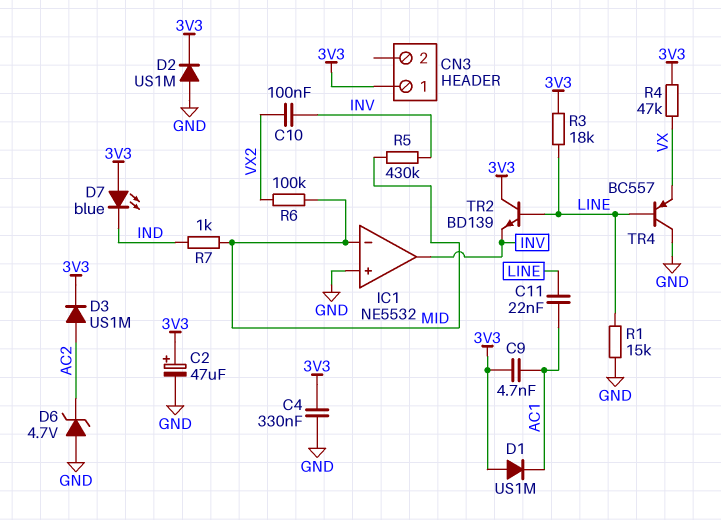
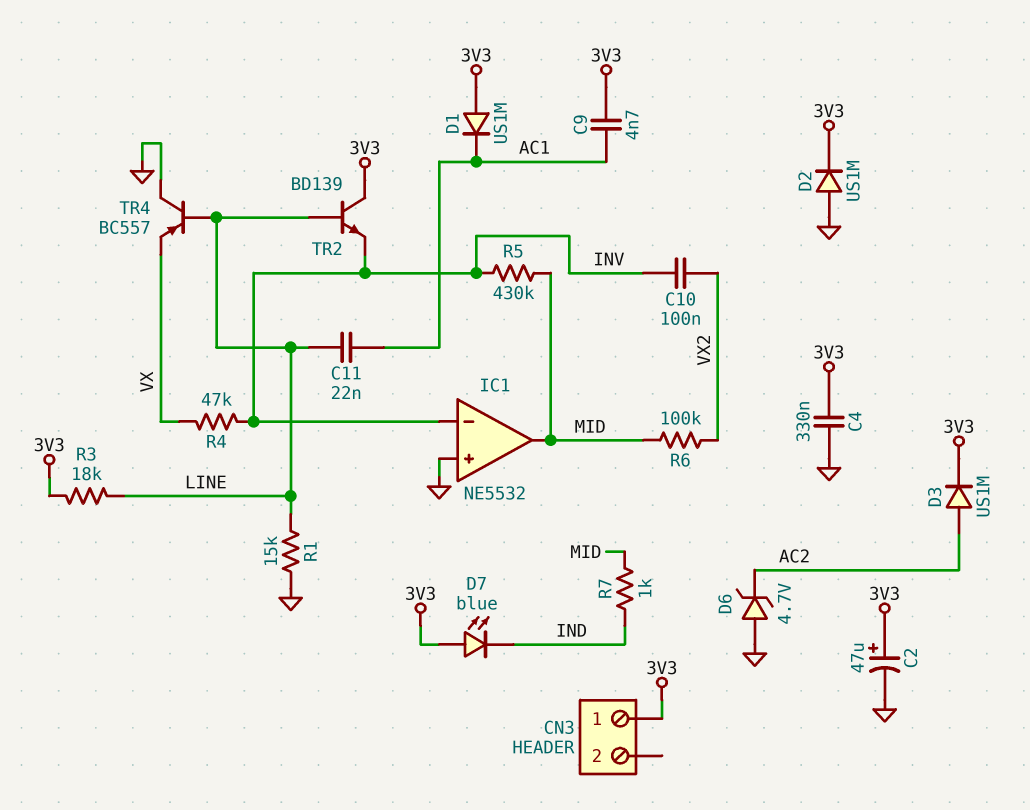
IC1 pin in-: MID -> INV
IC1 pin out: INV -> MID
R4: 47k (3V3, VX) -> 47k (INV, VX)

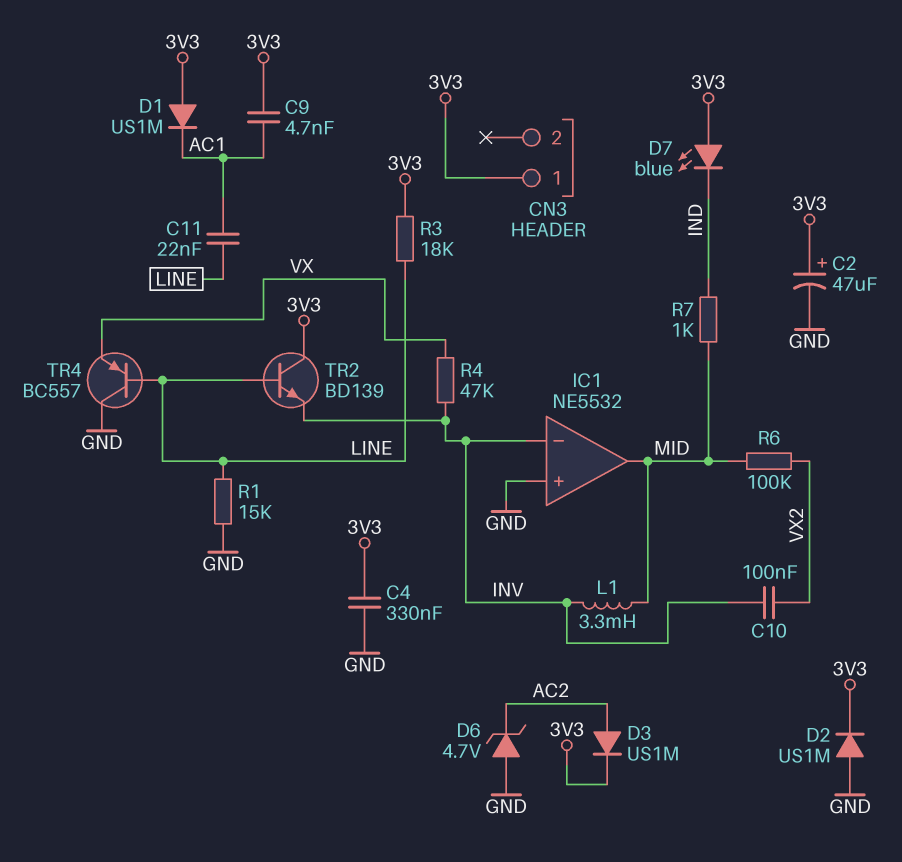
L1: none -> 3.3mH (INV, MID)
R5: 430k (INV, MID) -> none

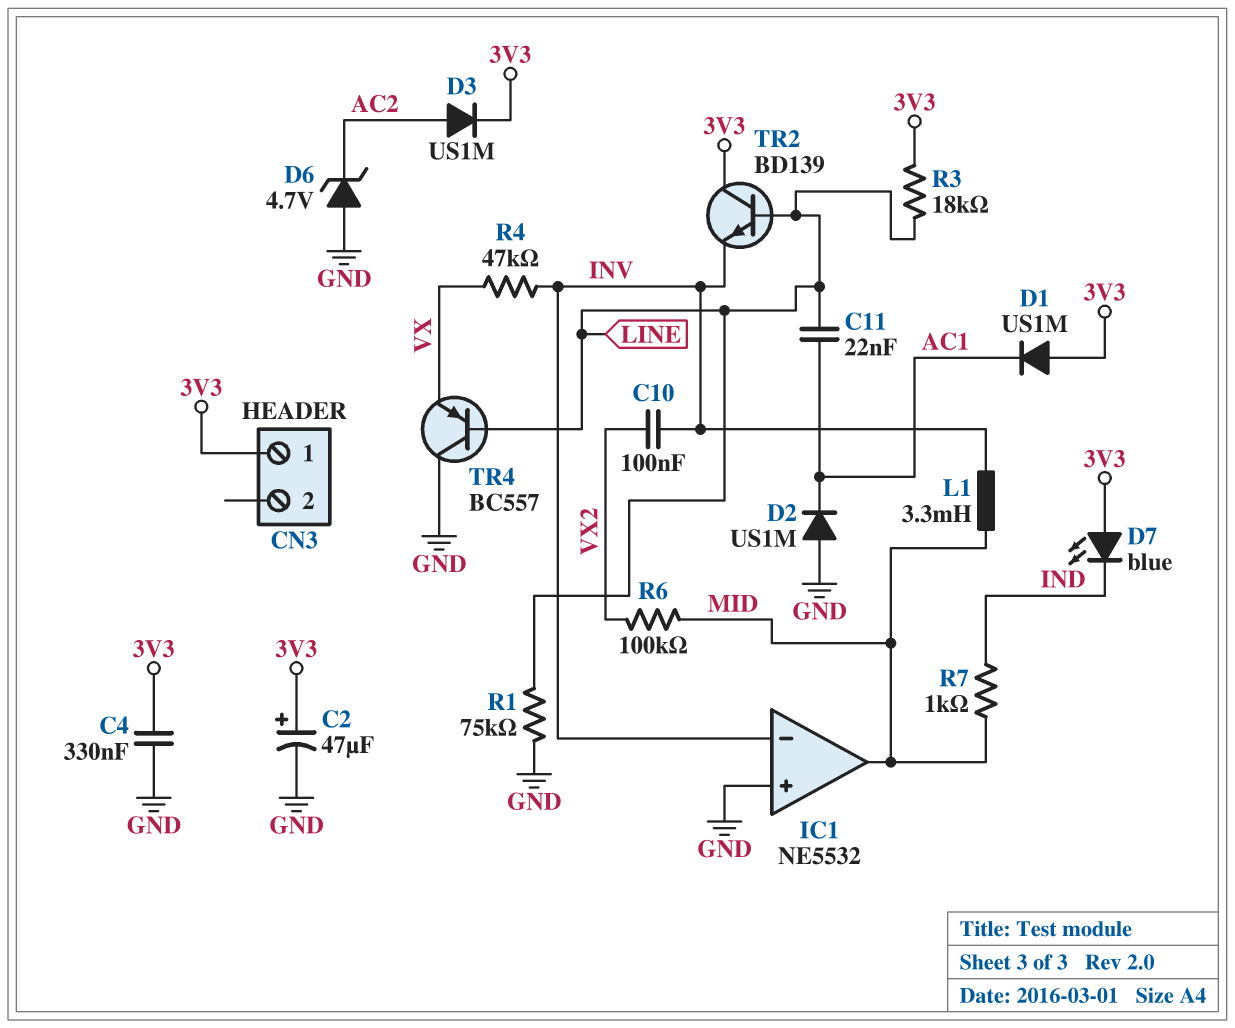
C9: 4.7nF (3V3, AC1) -> none
D2: diode US1M (A GND, K 3V3) -> diode US1M (A GND, K AC1)
R1: 15k (GND, LINE) -> 75k (GND, LINE)

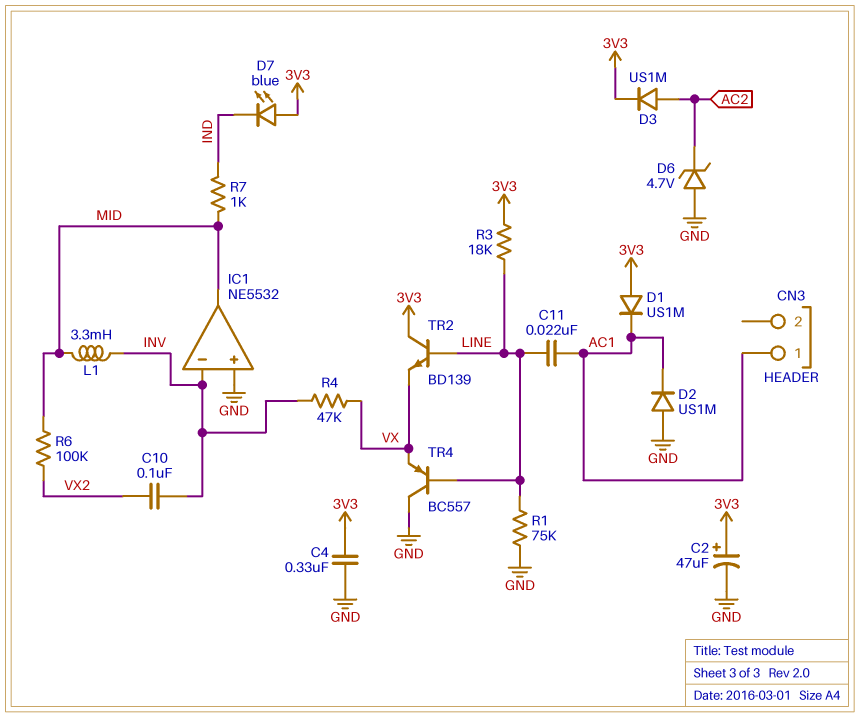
CN3 pin 1: 3V3 -> AC1
TR2: NPN BD139 (B LINE, C 3V3, E INV) -> NPN BD139 (B LINE, C 3V3, E VX)

